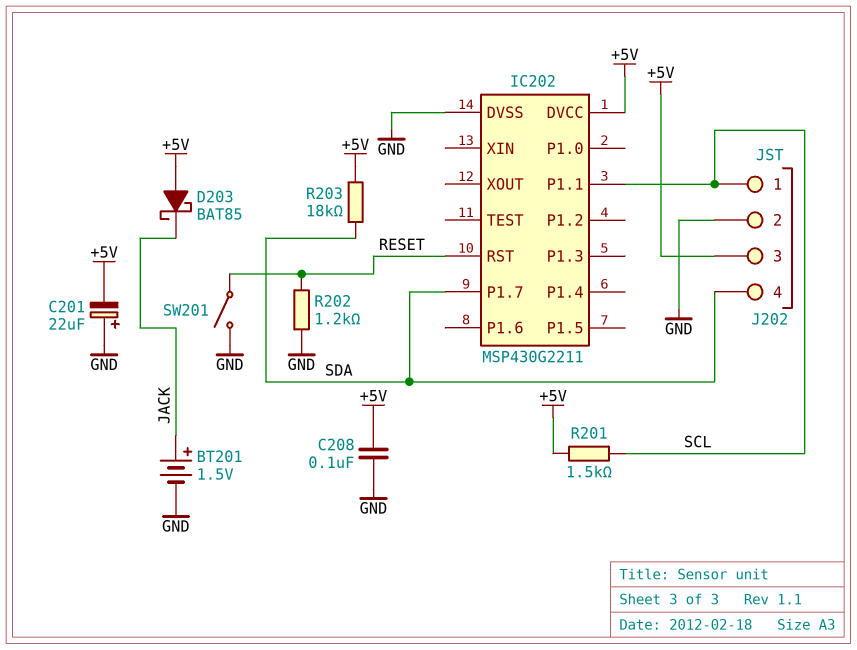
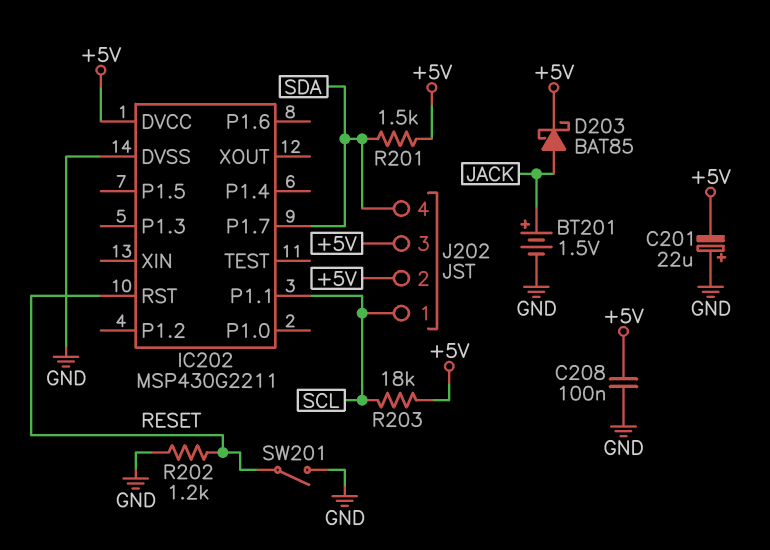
D203: schottky BAT85 (A +5V, K JACK) -> schottky BAT85 (A JACK, K +5V)
J202 pin 2: GND -> +5V
R201: 1.5k (+5V, SCL) -> 1.5k (+5V, SDA)
R203: 18k (+5V, SDA) -> 18k (+5V, SCL)

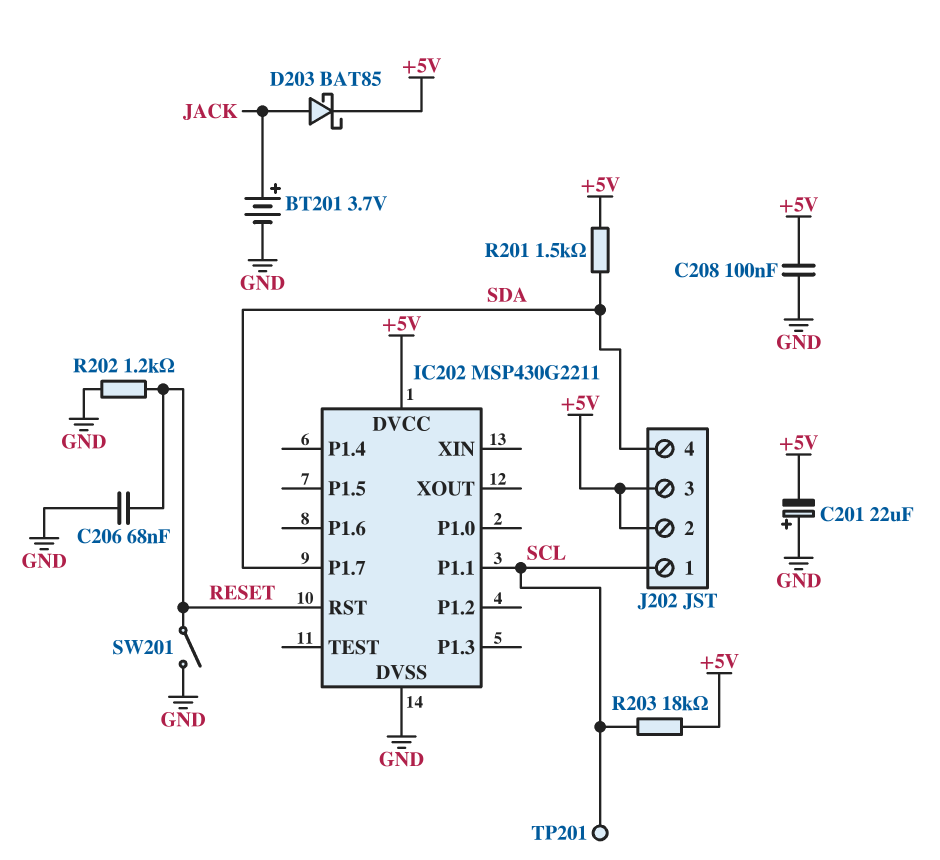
BT201: 1.5V (plus JACK, minus GND) -> 3.7V (plus JACK, minus GND)
C206: none -> 68nF (GND, RESET)
TP201: none -> test point (SCL)

